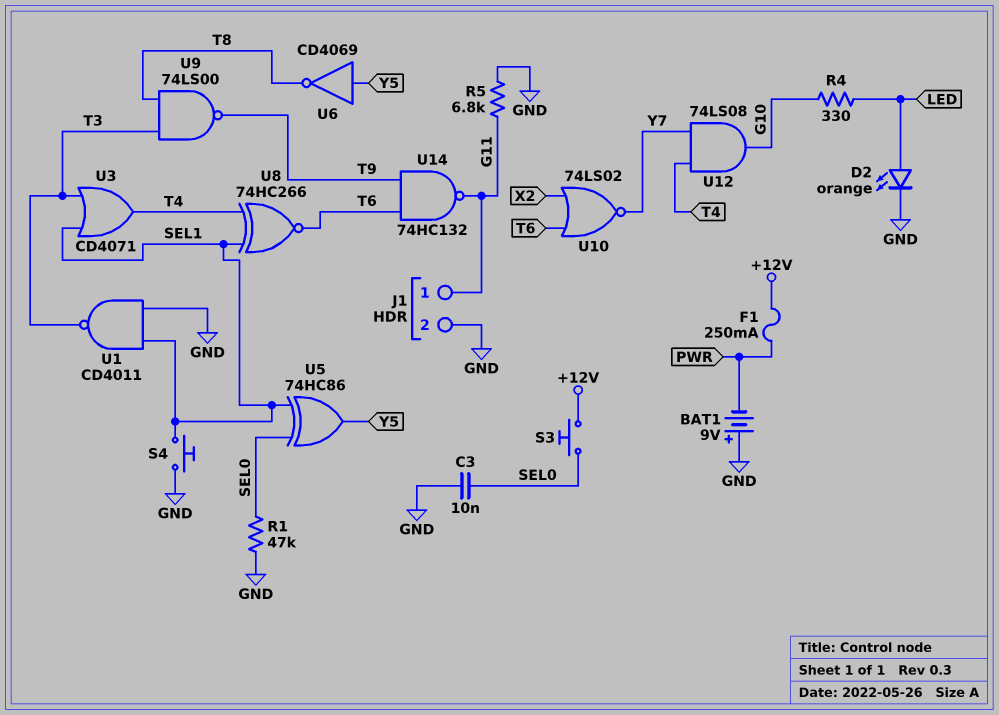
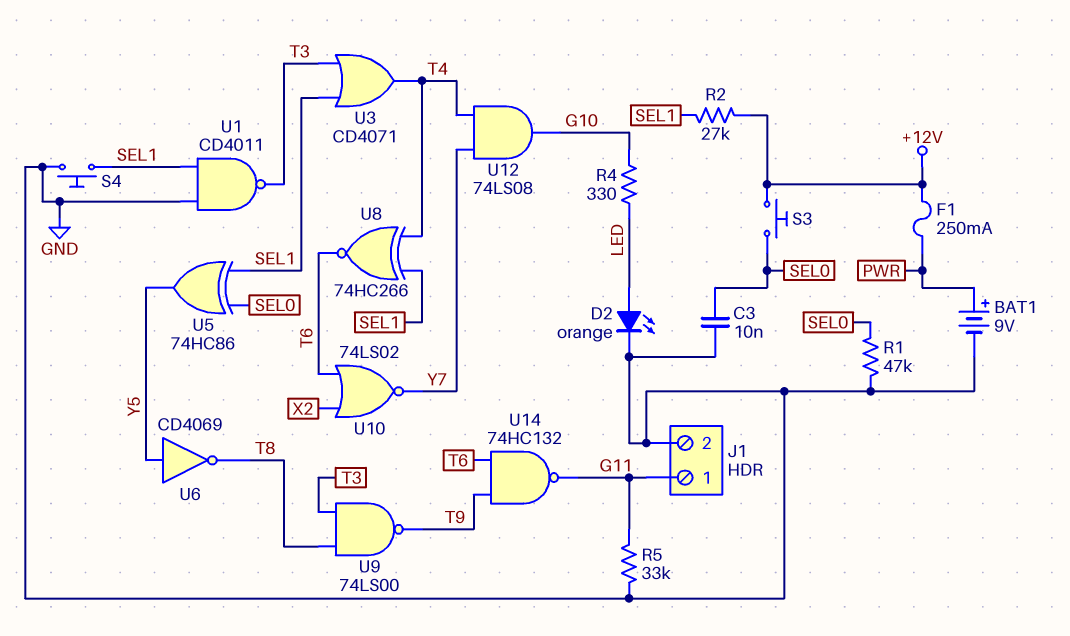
BAT1: 9V (plus GND, minus PWR) -> 9V (plus PWR, minus GND)
R2: none -> 27k (+12V, SEL1)
R5: 6.8k (G11, GND) -> 33k (G11, GND)

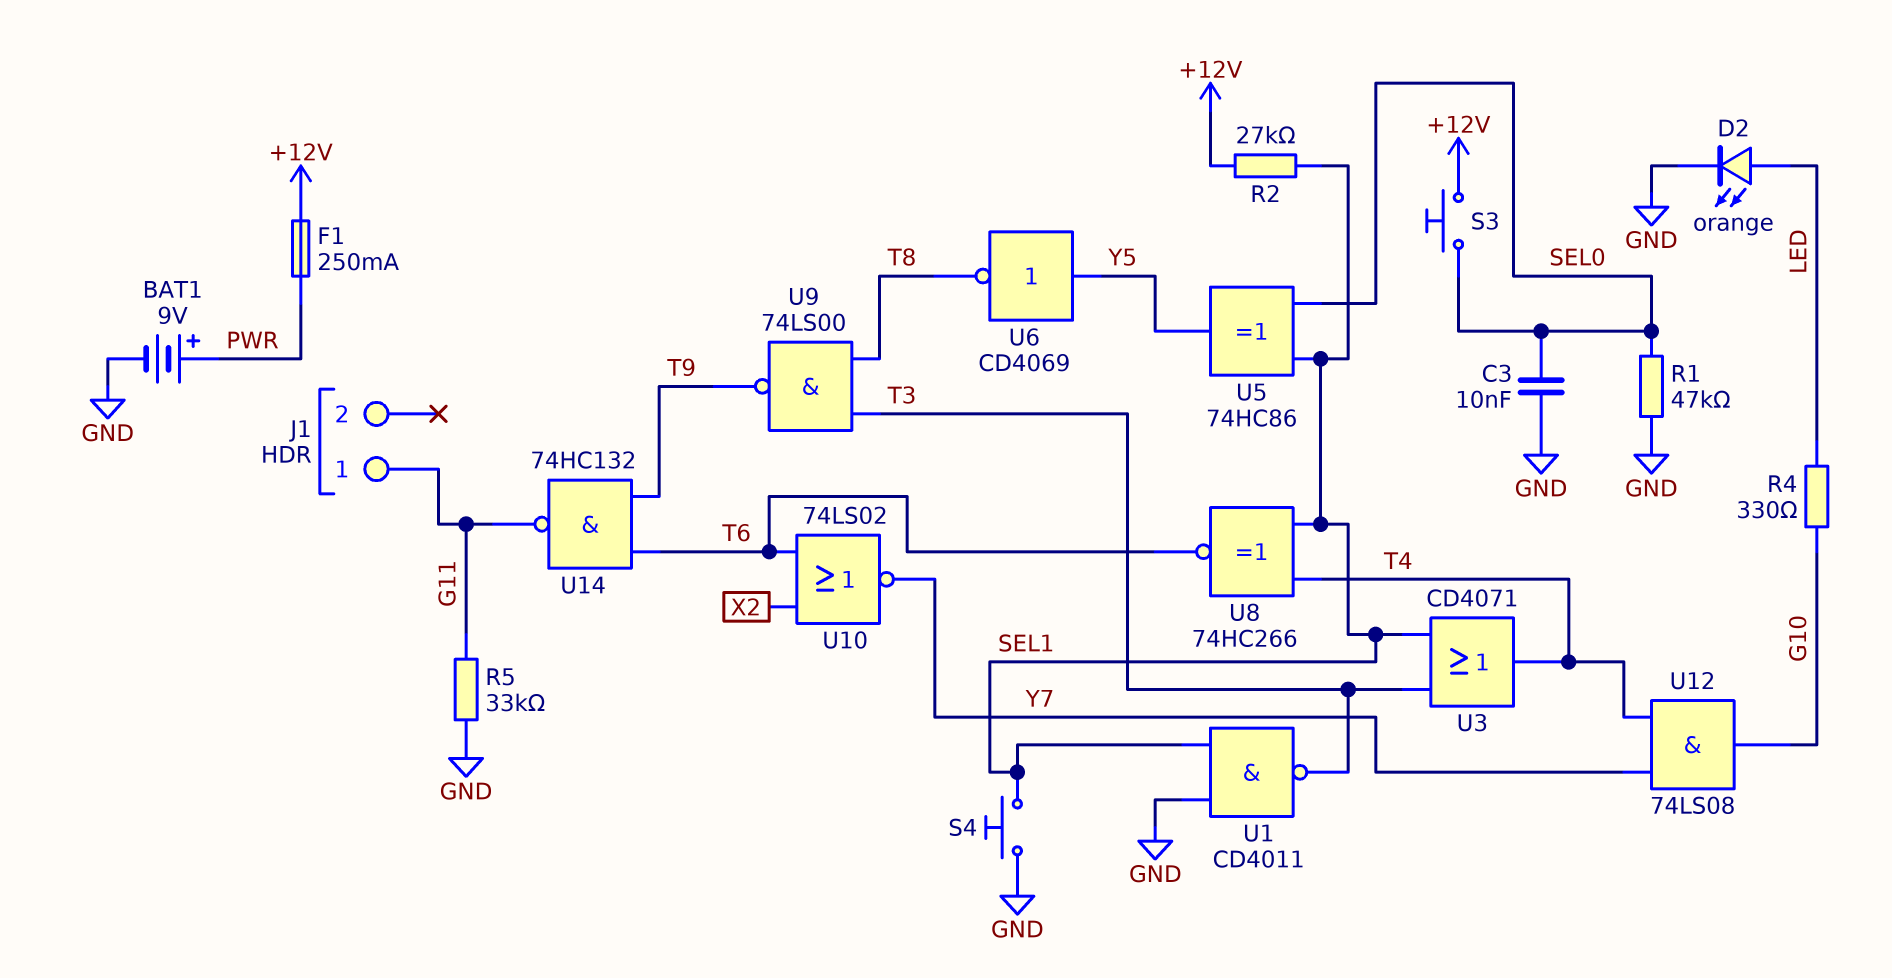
J1 pin 2: GND -> none

